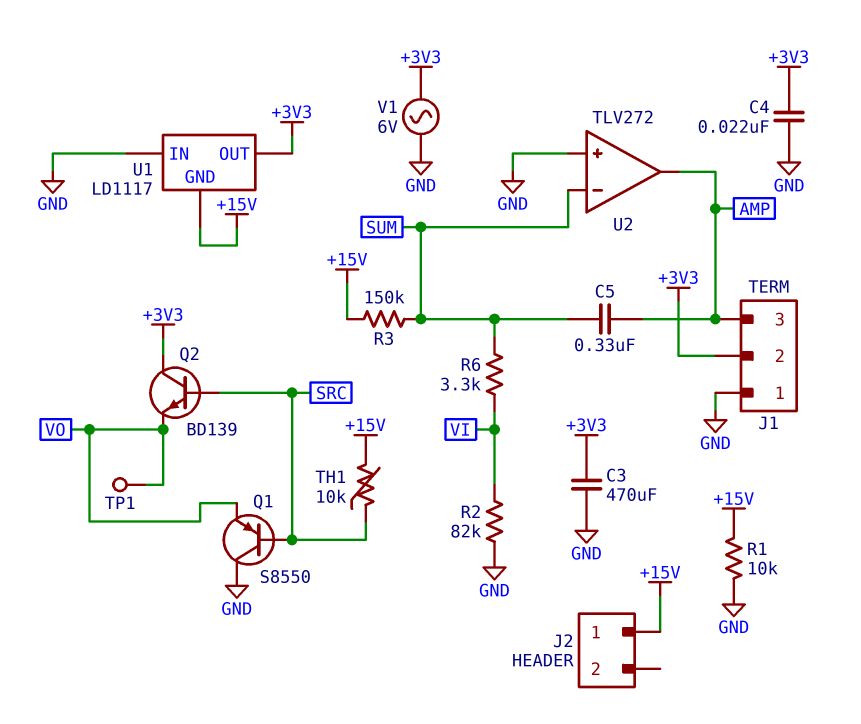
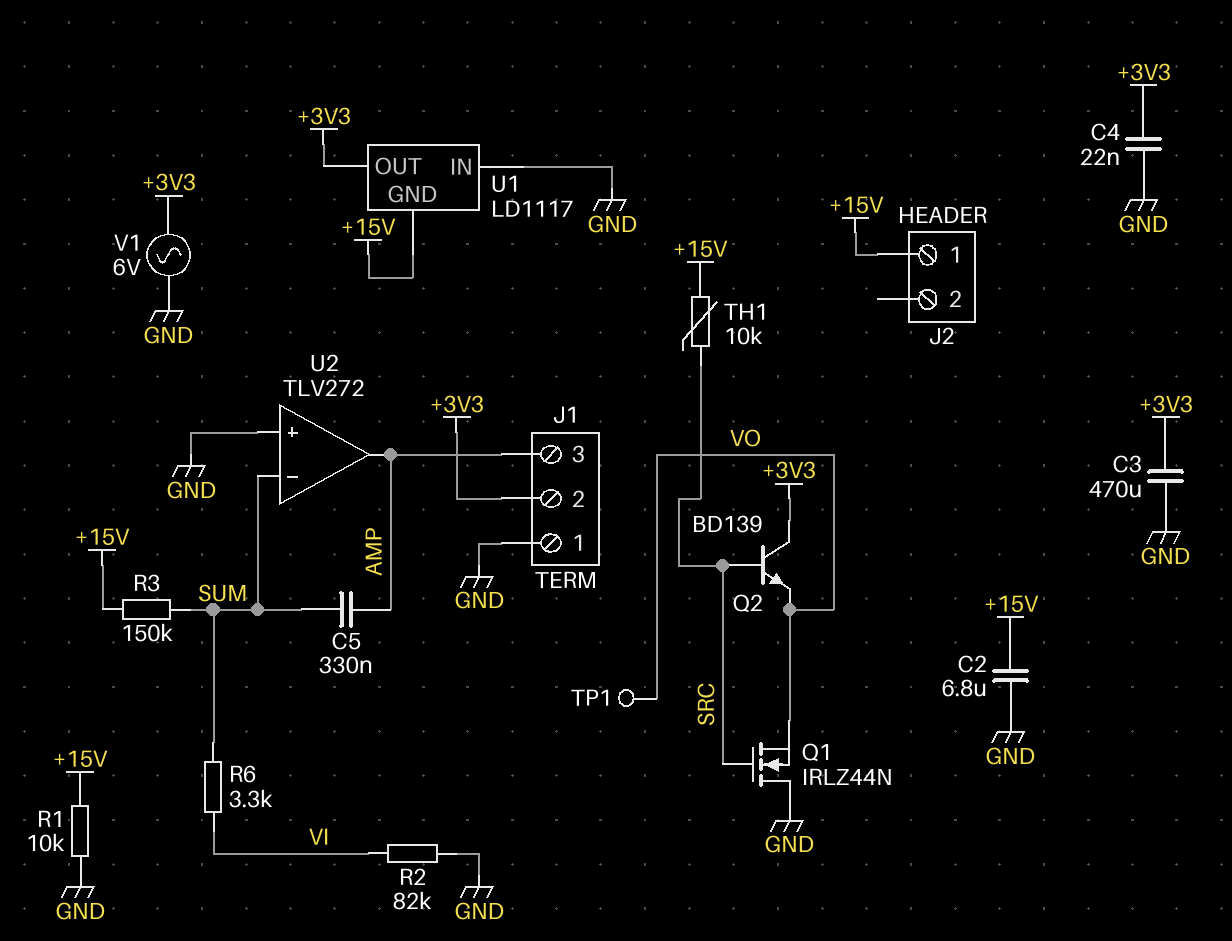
C2: none -> 6.8uF (+15V, GND)
Q1: PNP S8550 (B SRC, C GND, E VO) -> NMOS IRLZ44N (G SRC, D GND, S VO)

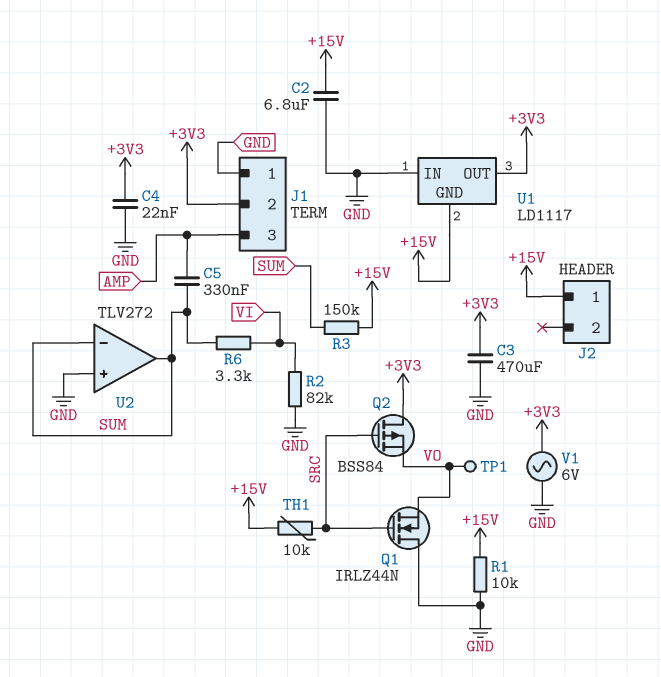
Q2: NPN BD139 (B SRC, C +3V3, E VO) -> PMOS BSS84 (G SRC, D +3V3, S VO)
U2 pin out: AMP -> SUM

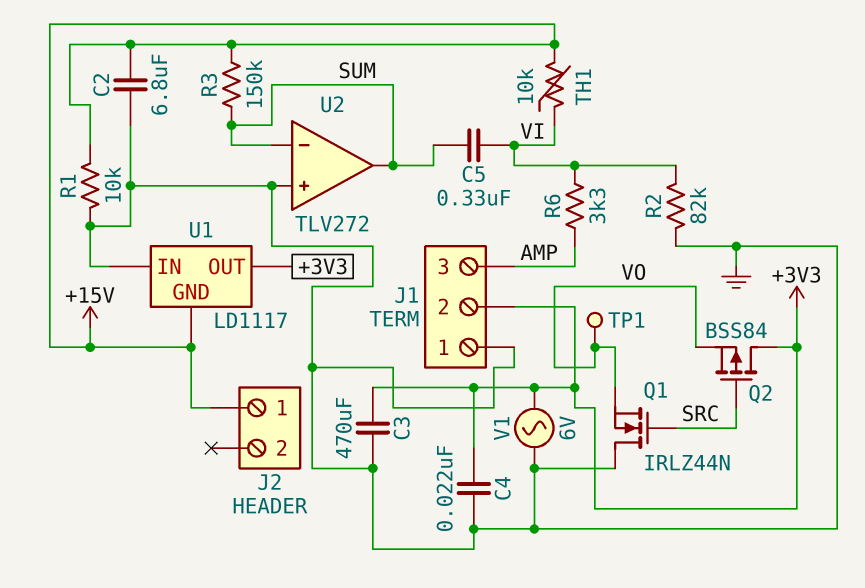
C5: 330nF (AMP, SUM) -> 330nF (SUM, VI)
R6: 3.3k (SUM, VI) -> 3.3k (AMP, VI)
TH1: 10k (+15V, SRC) -> 10k (+15V, VI)

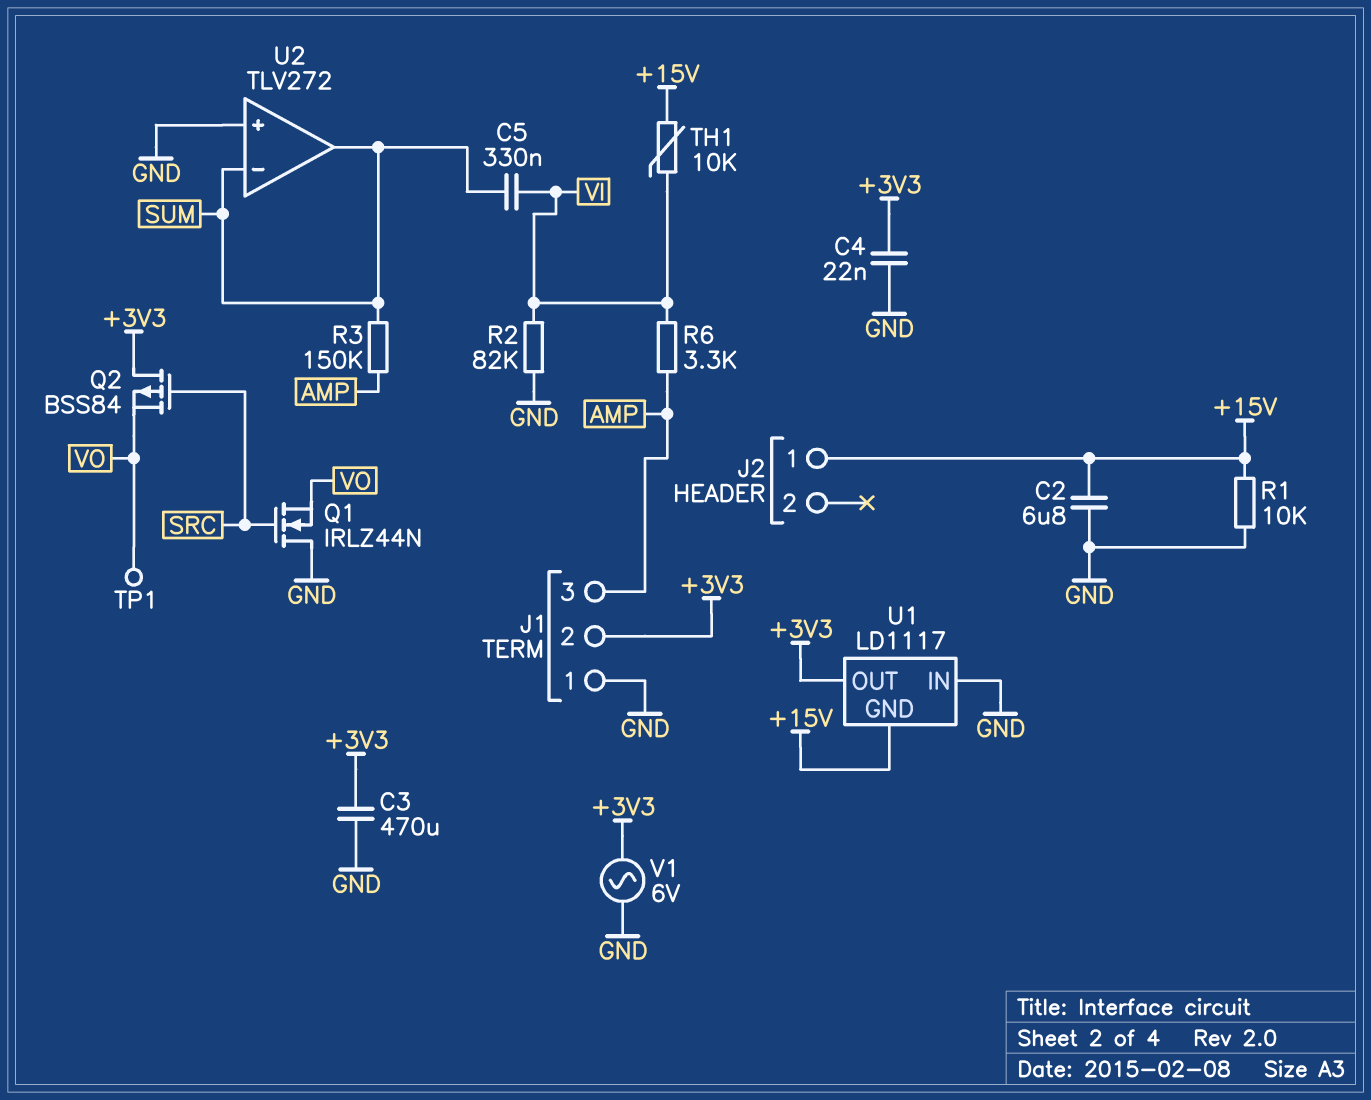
R3: 150k (+15V, SUM) -> 150k (AMP, SUM)

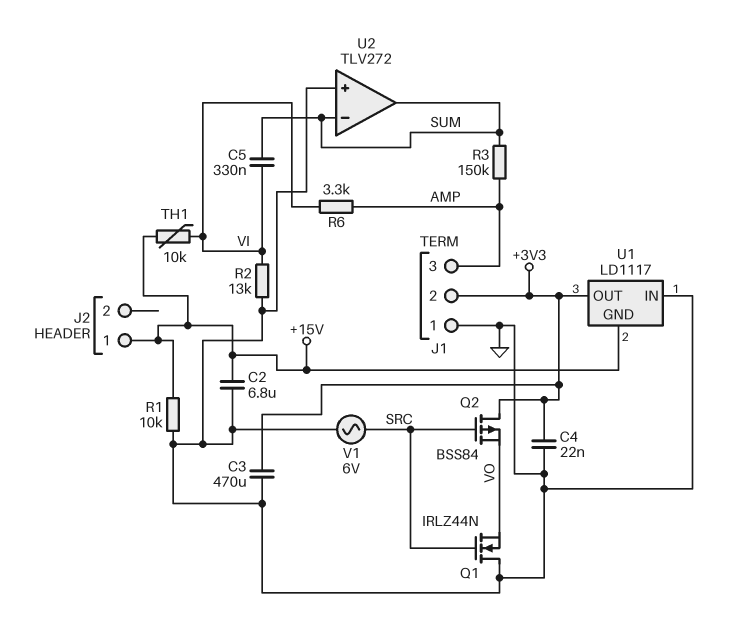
R2: 82k (GND, VI) -> 13k (GND, VI)
TP1: test point (VO) -> none
V1: AC 6V (+3V3, GND) -> AC 6V (GND, SRC)

